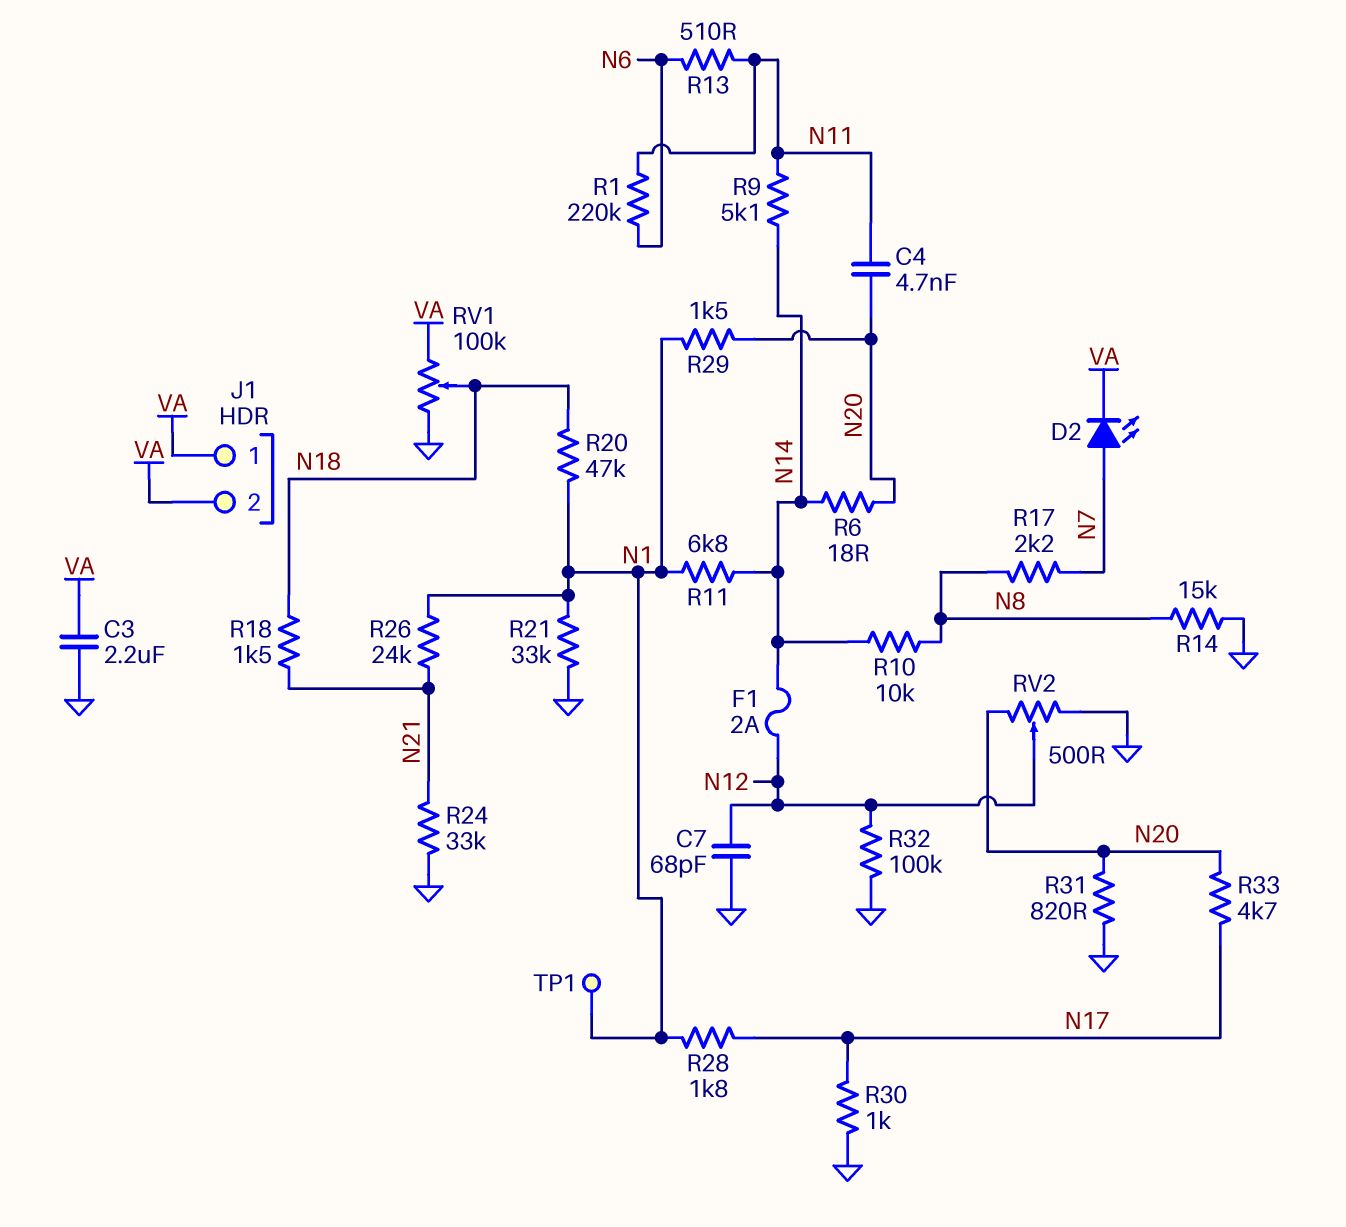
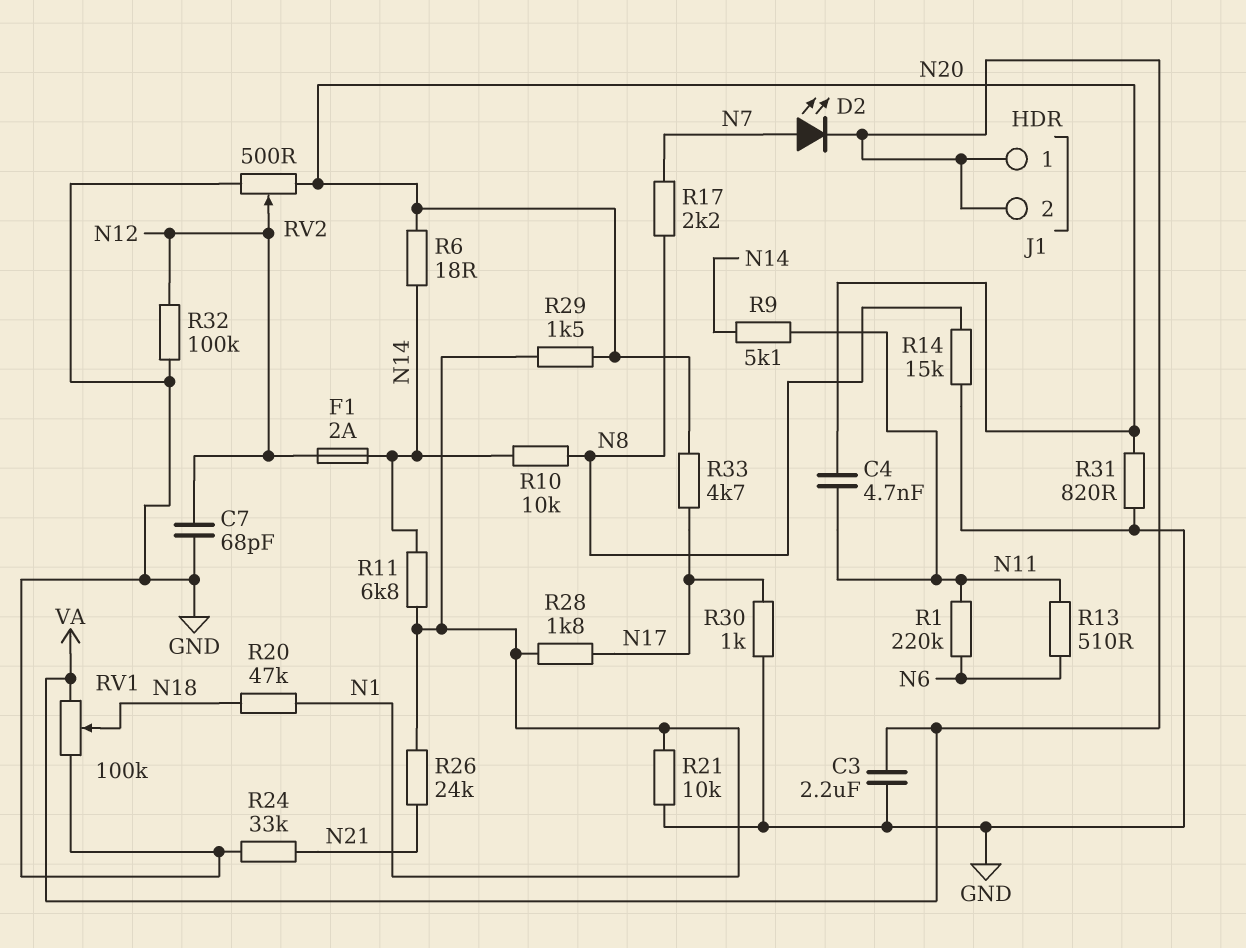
R18: 1.5k (N18, N21) -> none
R21: 33k (GND, N1) -> 10k (GND, N1)
TP1: test point (N1) -> none

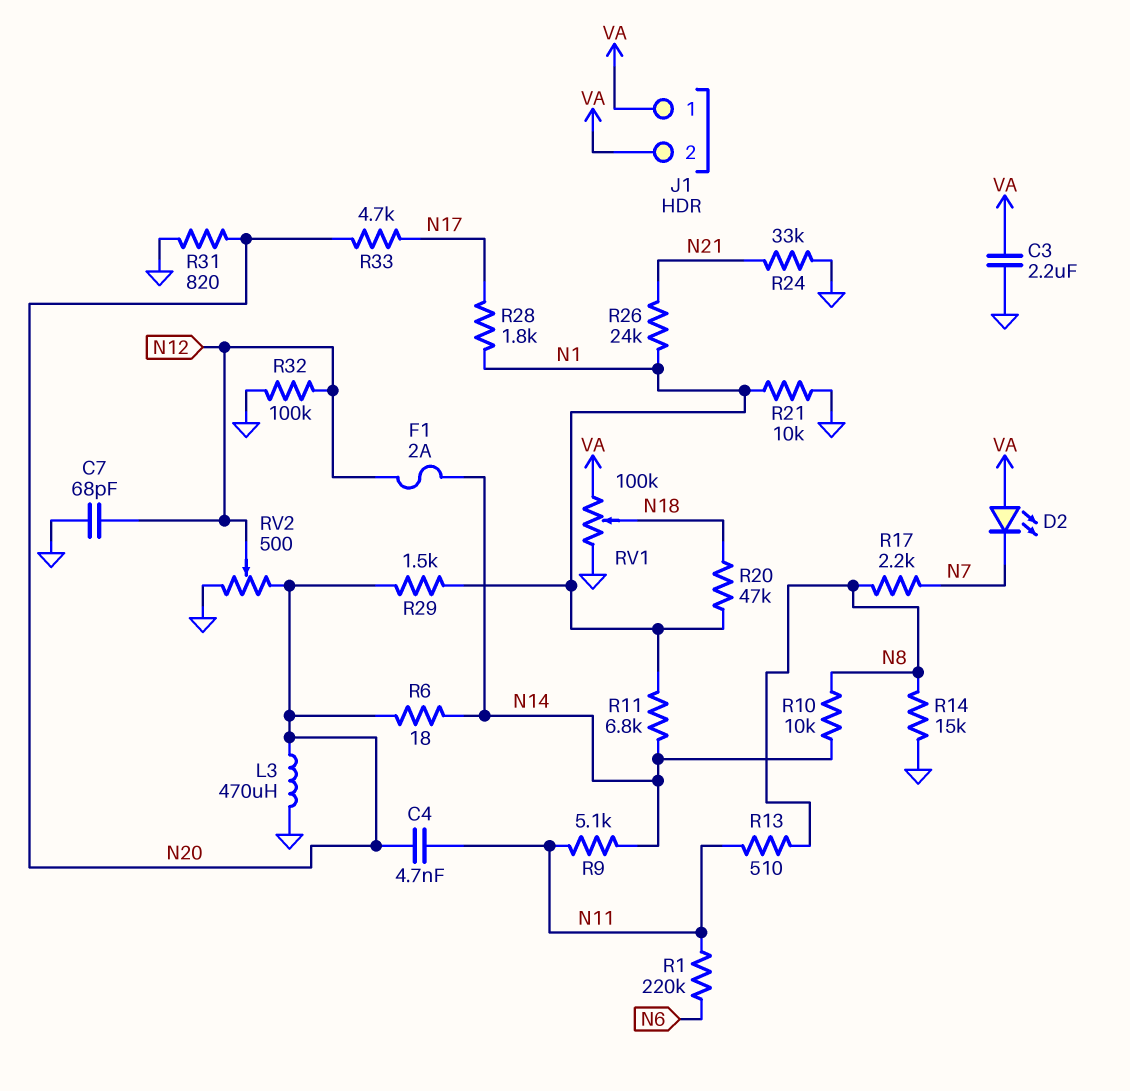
D2: LED (A N7, K VA) -> LED (A VA, K N7)
L3: none -> 470uH (GND, N20)
R13: 510 (N6, N11) -> 510 (N8, N11)
R30: 1k (GND, N17) -> none

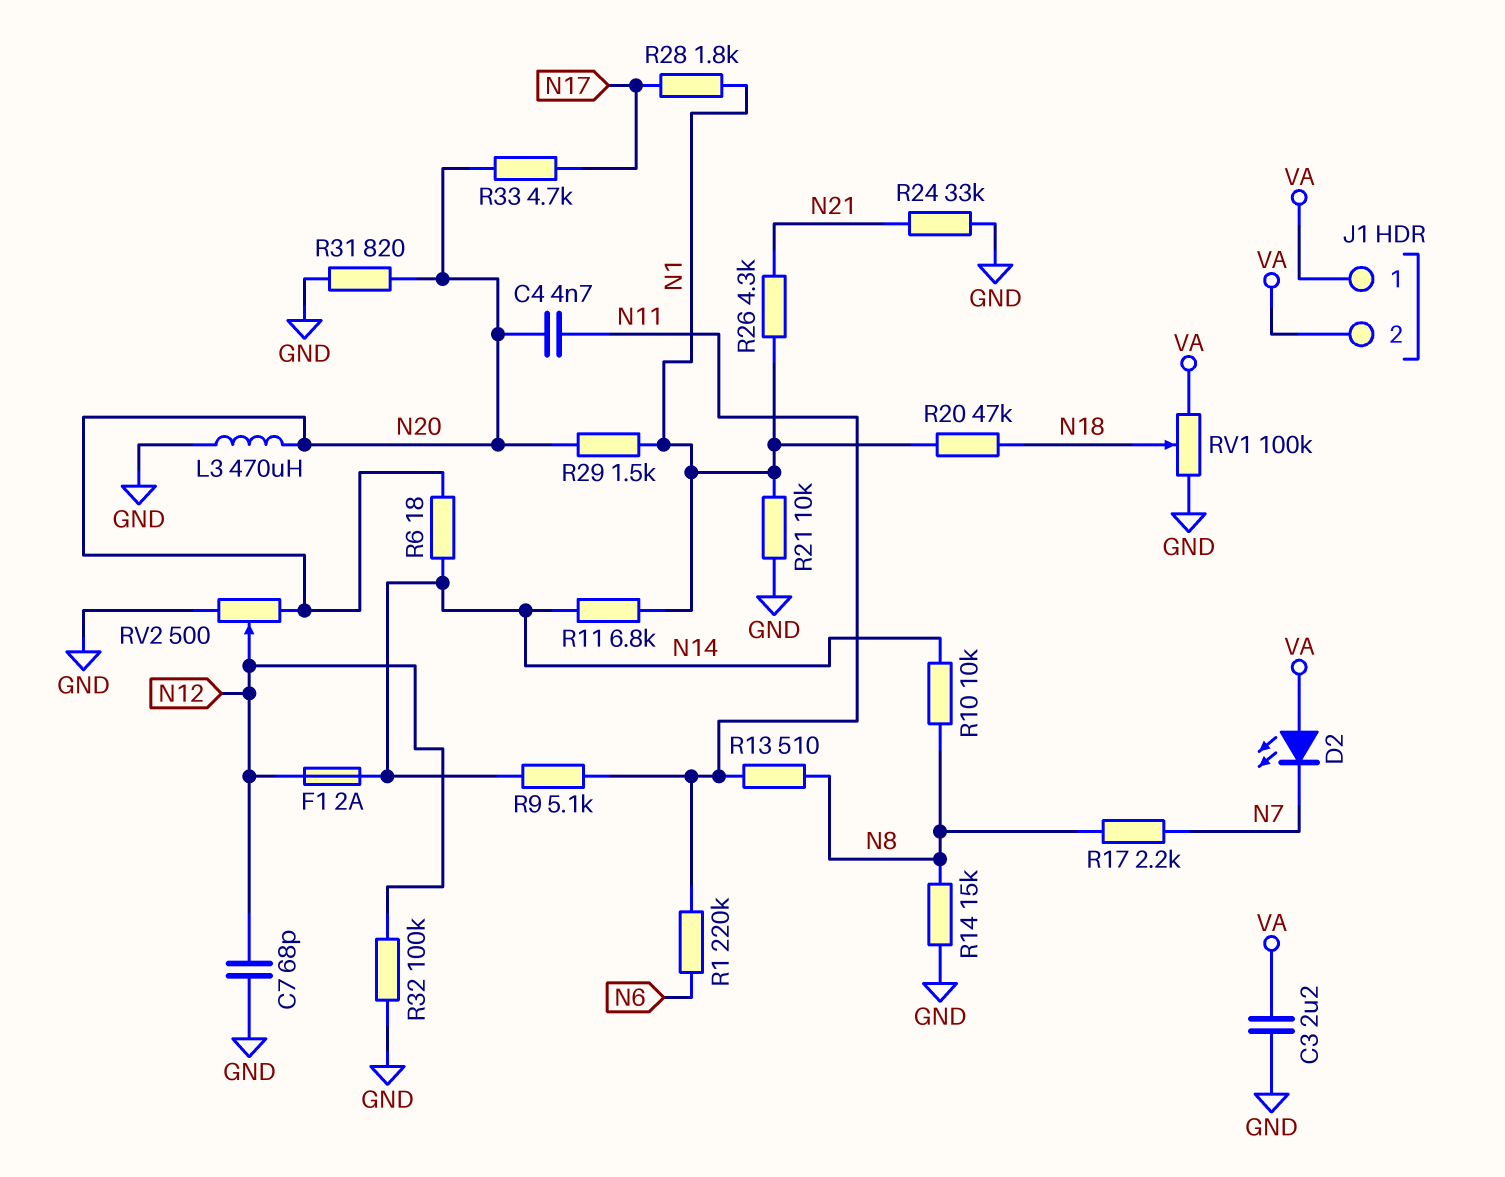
R26: 24k (N1, N21) -> 4.3k (N1, N21)

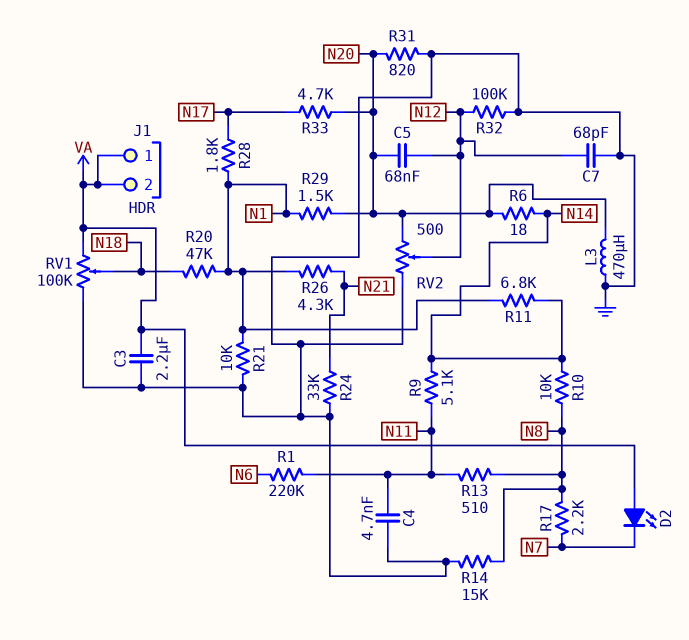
C4: 4.7nF (N11, N20) -> 4.7nF (GND, N11)
C5: none -> 68nF (N12, N20)
F1: 2A (N12, N14) -> none

